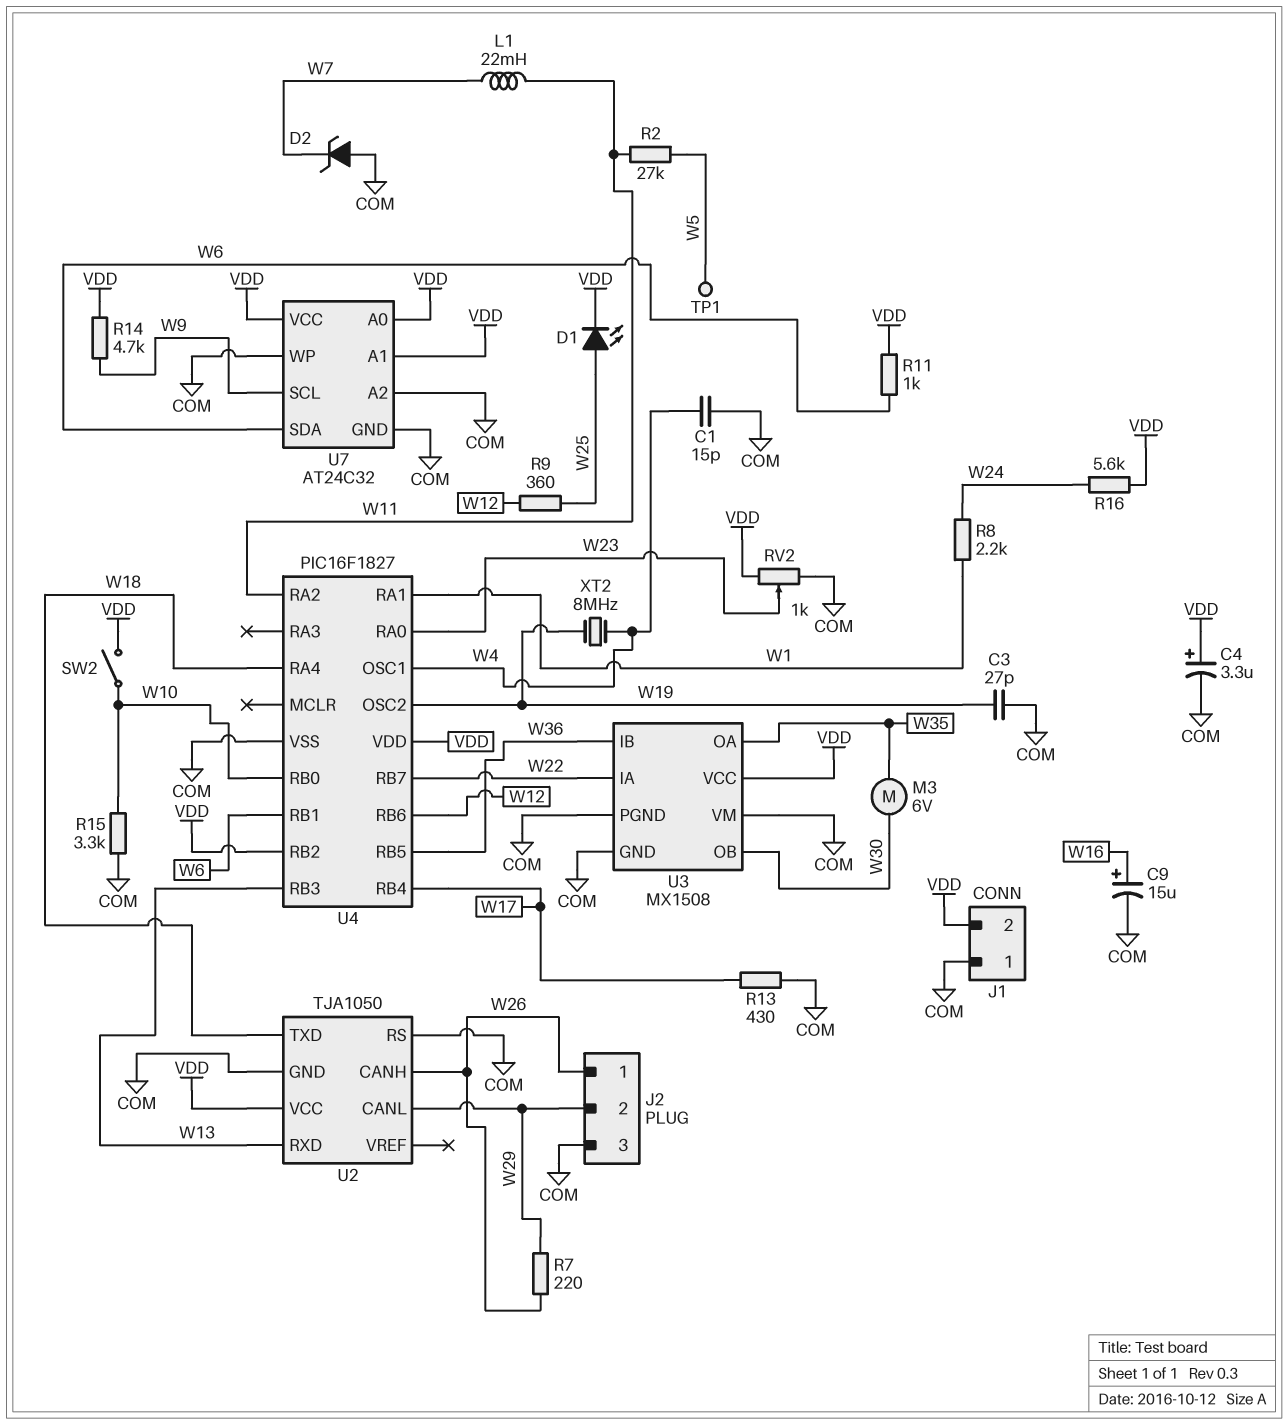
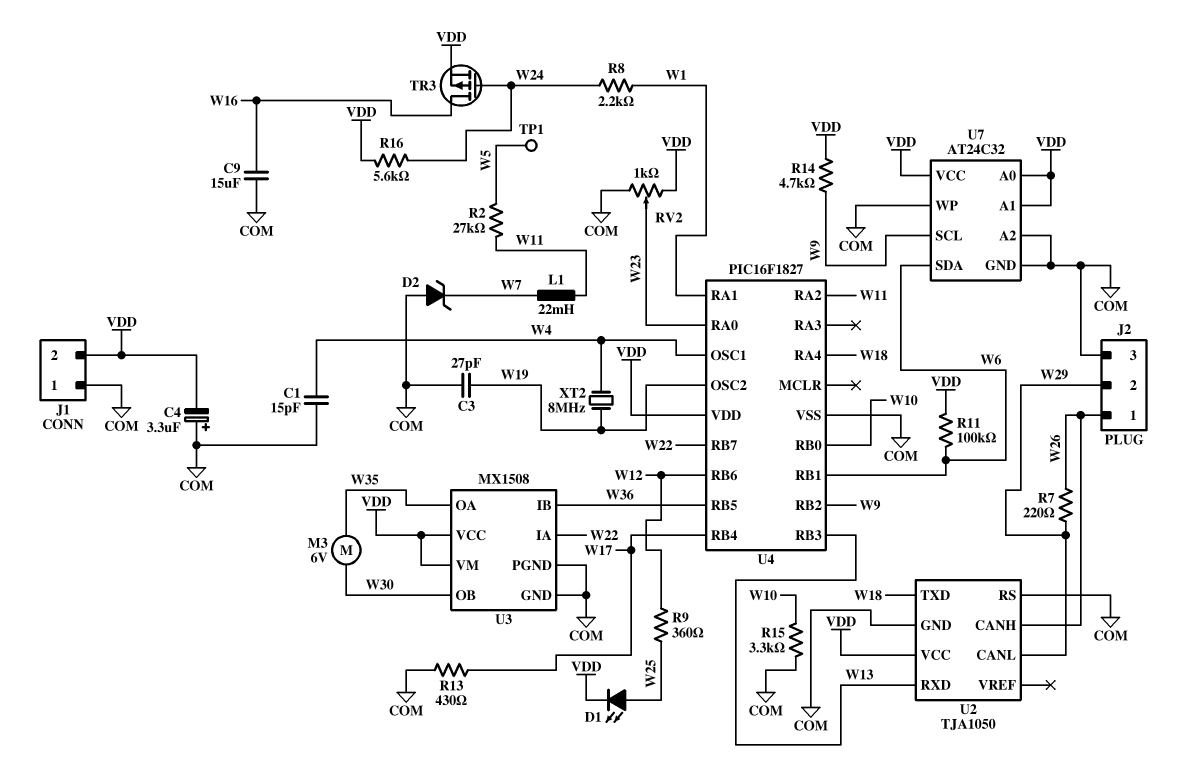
C4: 3.3uF (plus VDD, minus COM) -> 3.3uF (plus COM, minus VDD)
C9: 15uF (plus W16, minus COM) -> 15uF (COM, W16)
R11: 1k (VDD, W6) -> 100k (VDD, W6)
SW2: switch (VDD, W10) -> none
TR3: none -> PMOS (G W24, D W16, S VDD)
U3 pin VM: COM -> VDD
U4 pin RB2: VDD -> W9

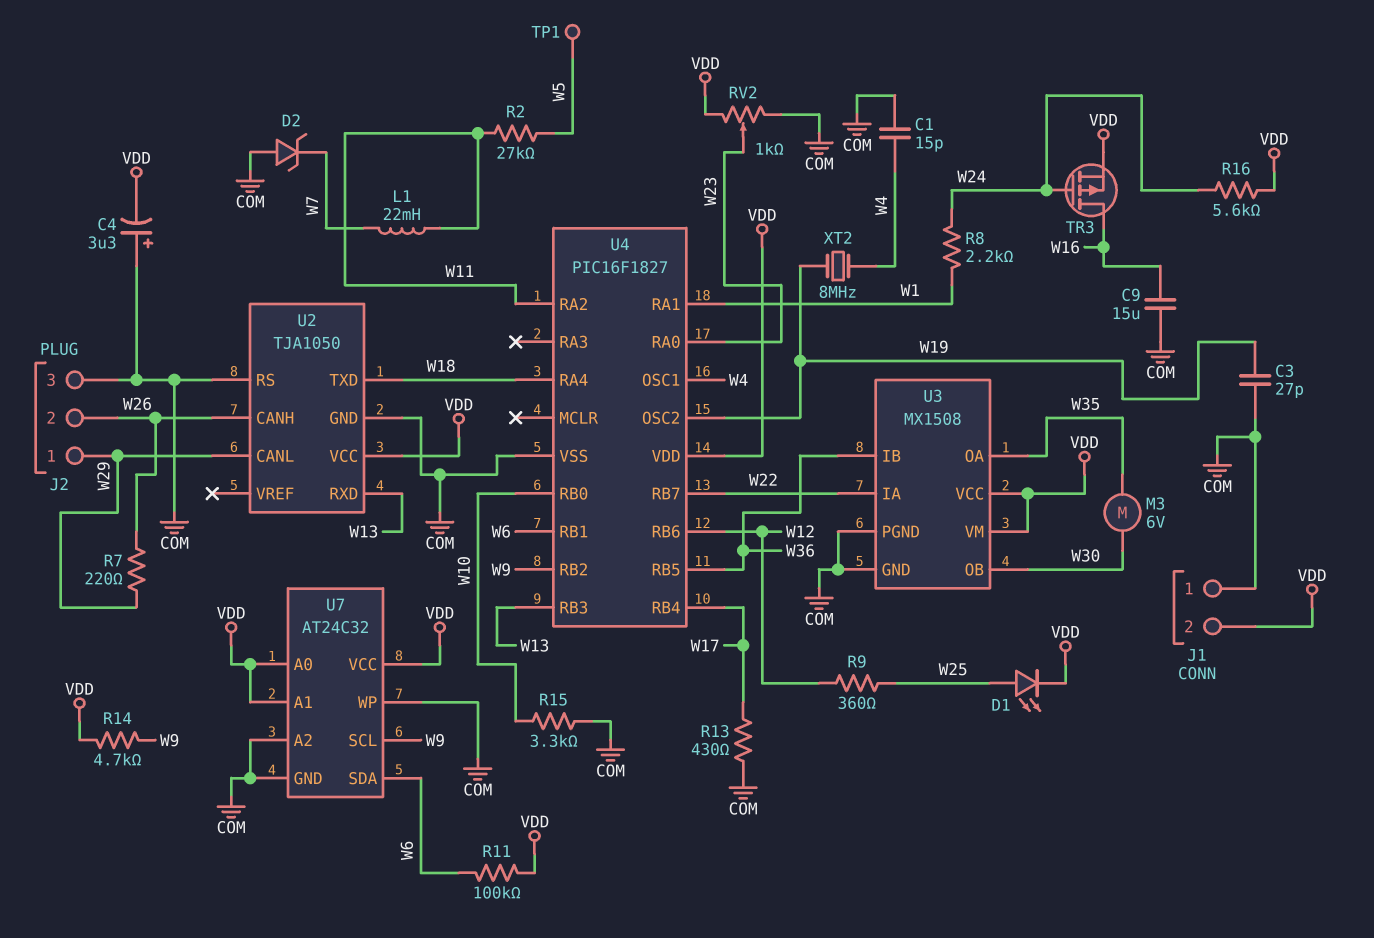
J2 pin 1: W26 -> W29
J2 pin 2: W29 -> W26

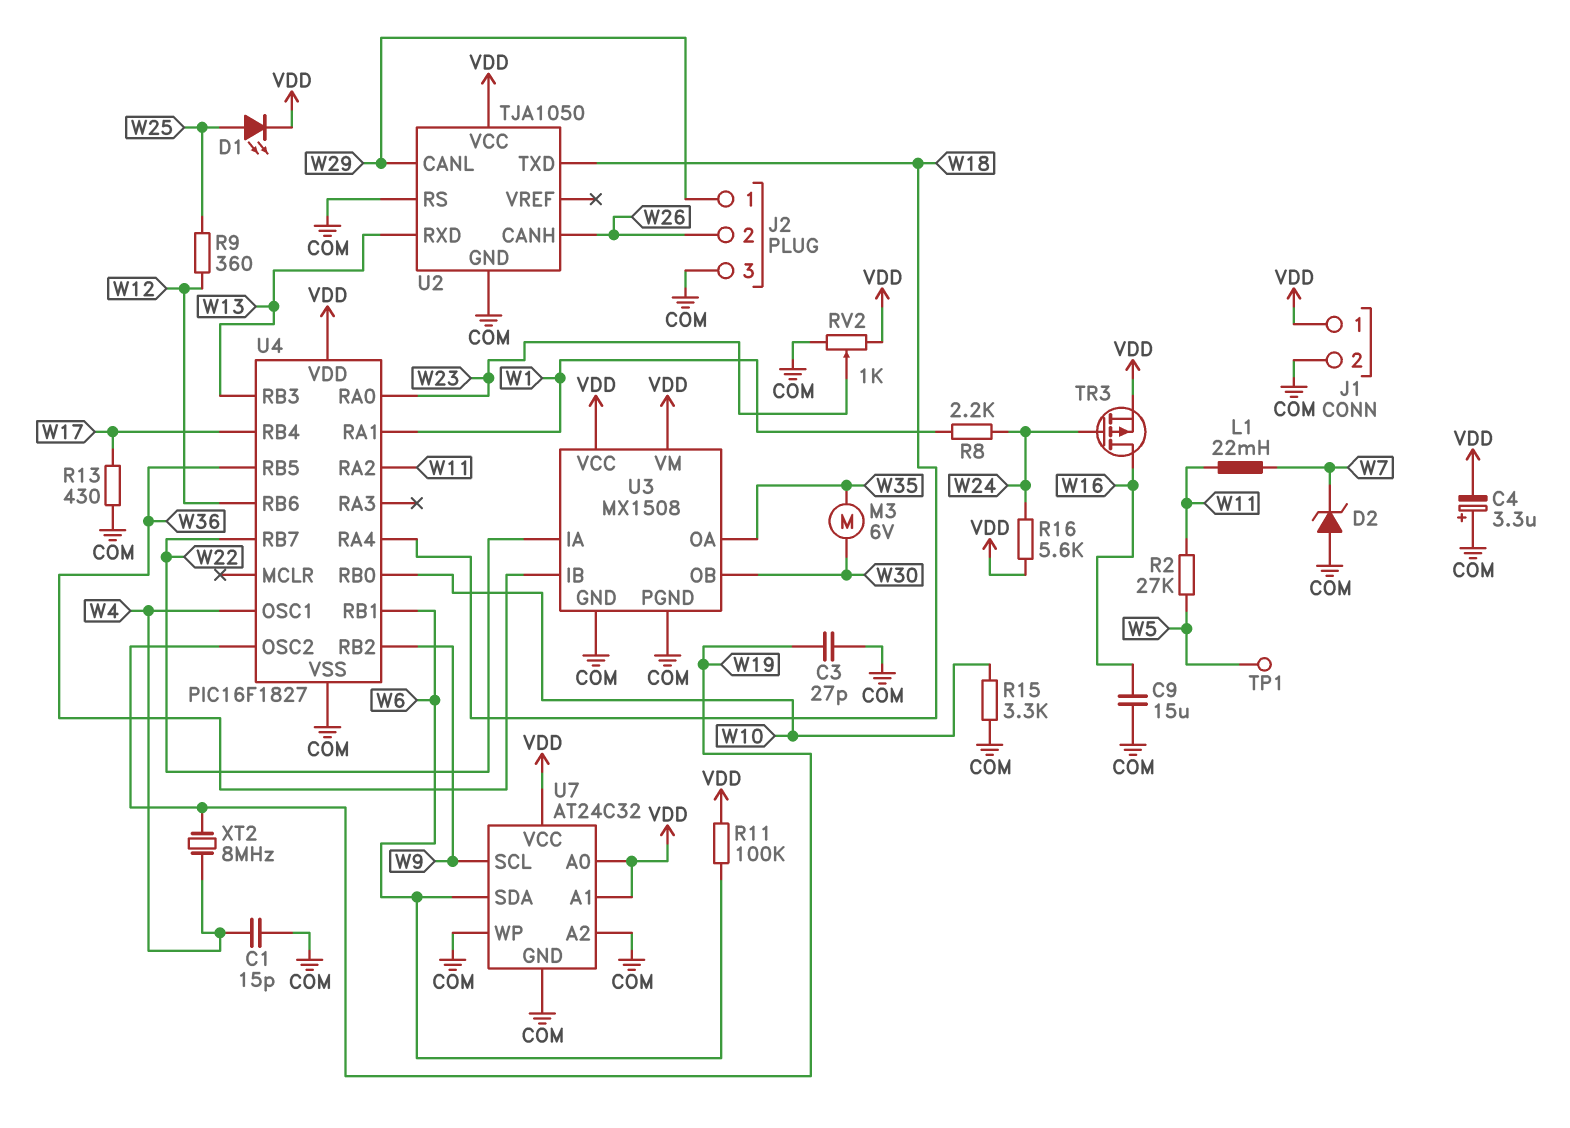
J1 pin 1: COM -> VDD
J1 pin 2: VDD -> COM
R7: 220 (W26, W29) -> none
R14: 4.7k (VDD, W9) -> none

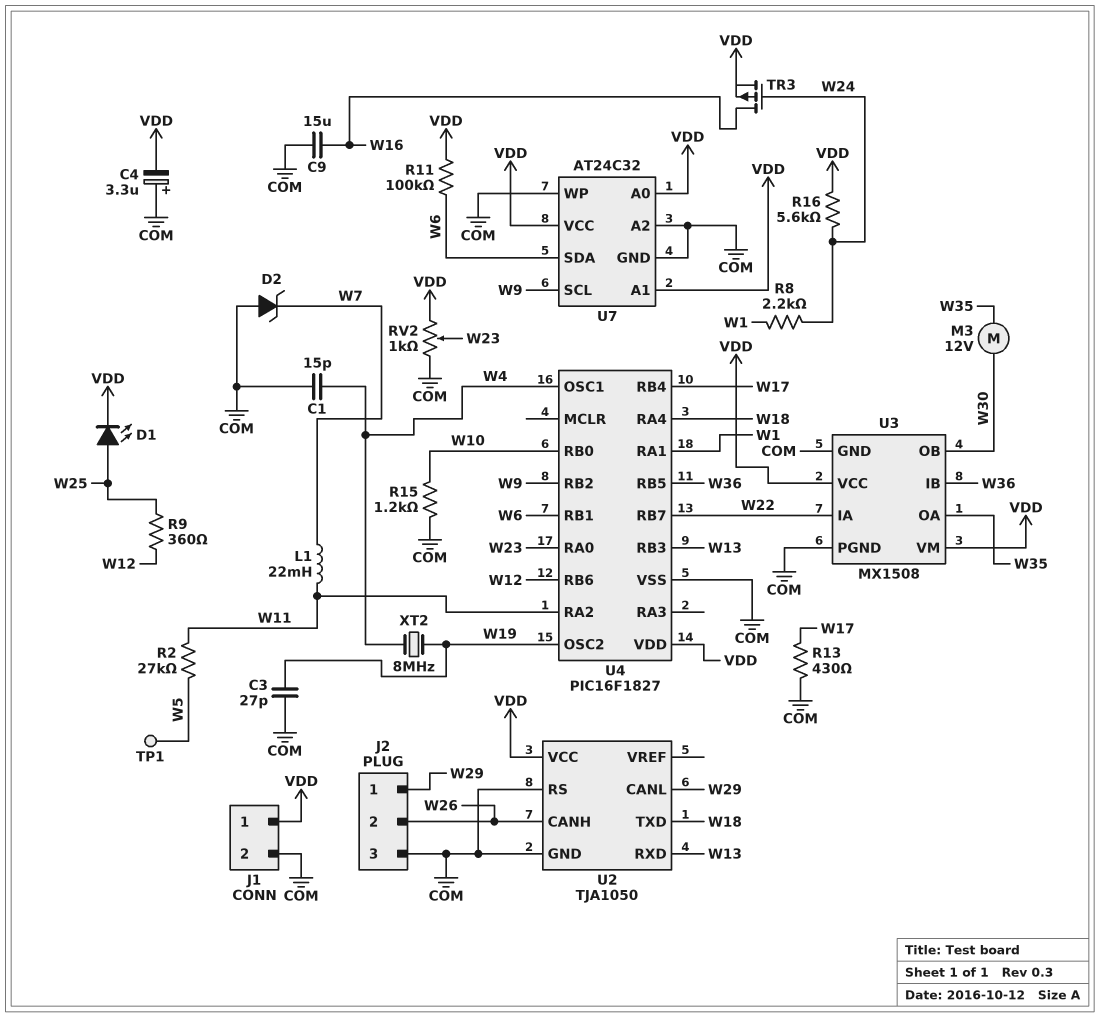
M3: motor 6V (W30, W35) -> motor 12V (W30, W35)
R15: 3.3k (COM, W10) -> 1.2k (COM, W10)

